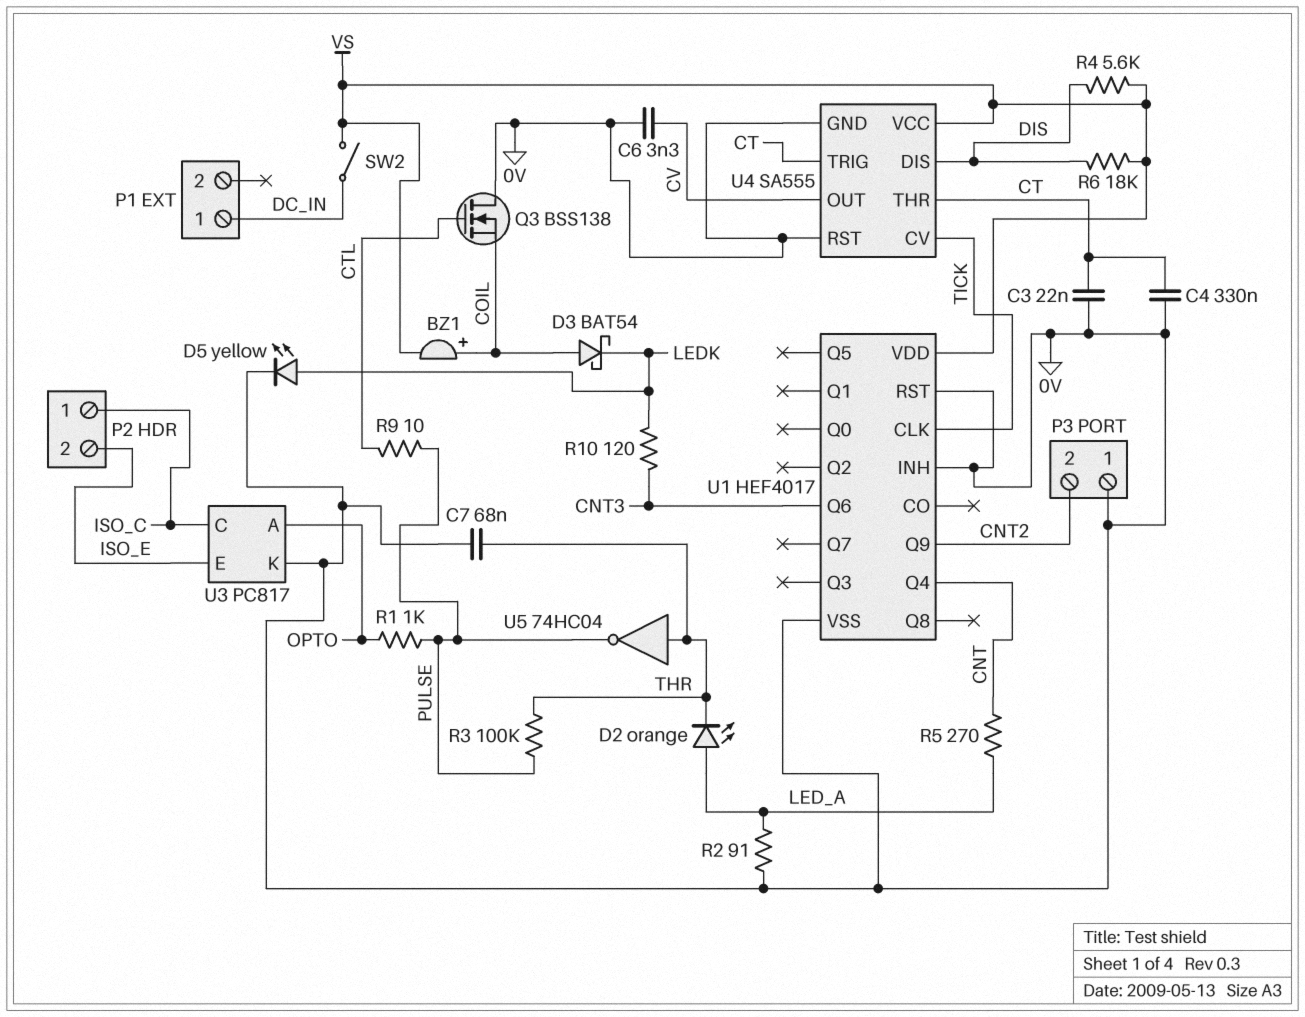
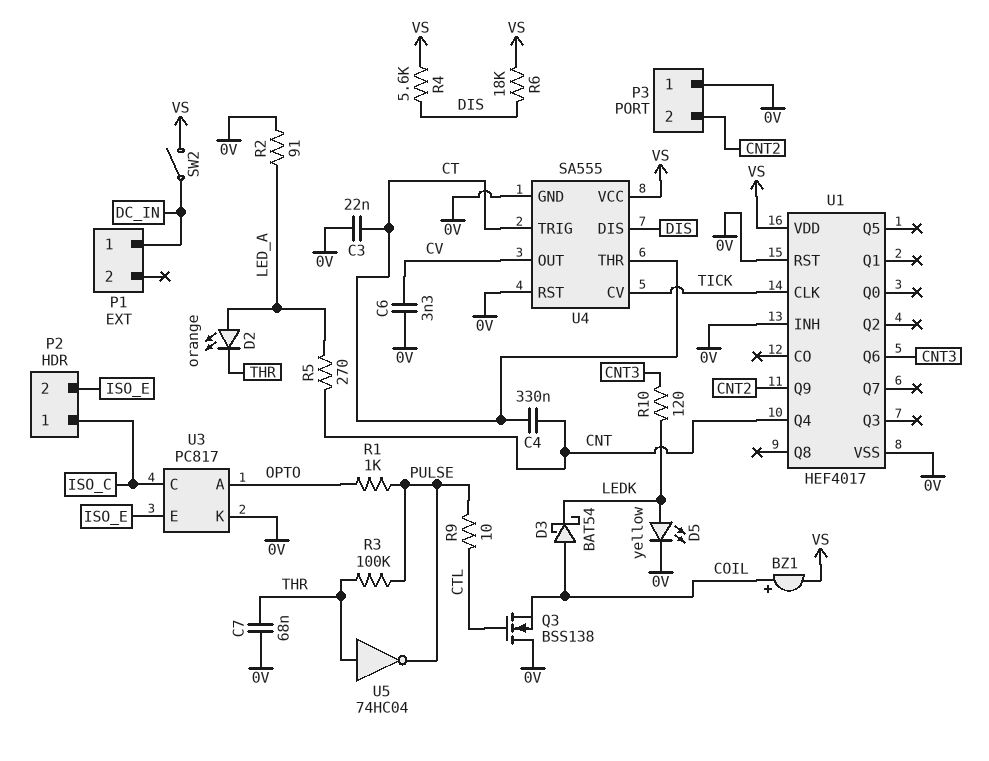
C4: 330nF (0V, CT) -> 330nF (CNT, CT)

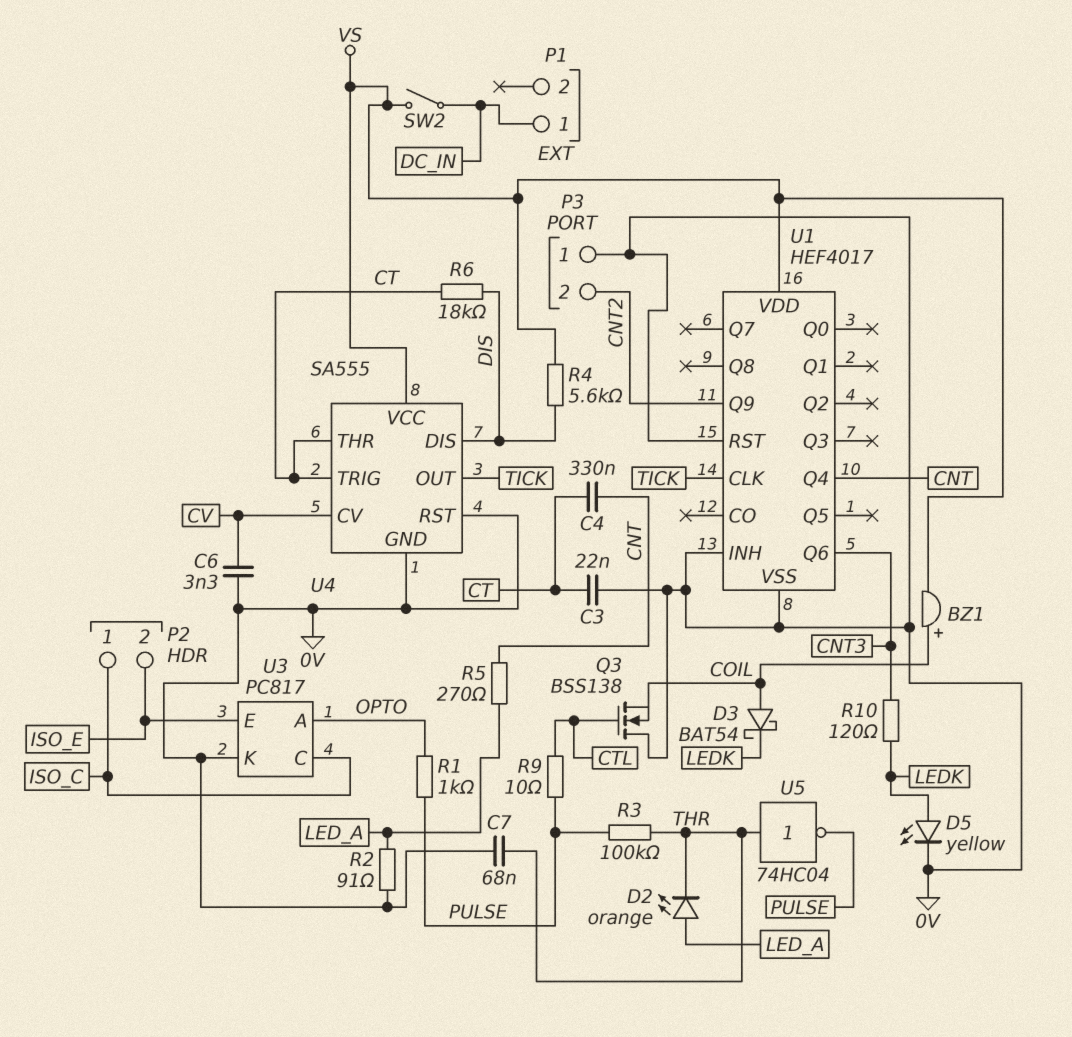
R6: 18k (DIS, VS) -> 18k (CT, DIS)
U4 pin CV: TICK -> CV
U4 pin OUT: CV -> TICK

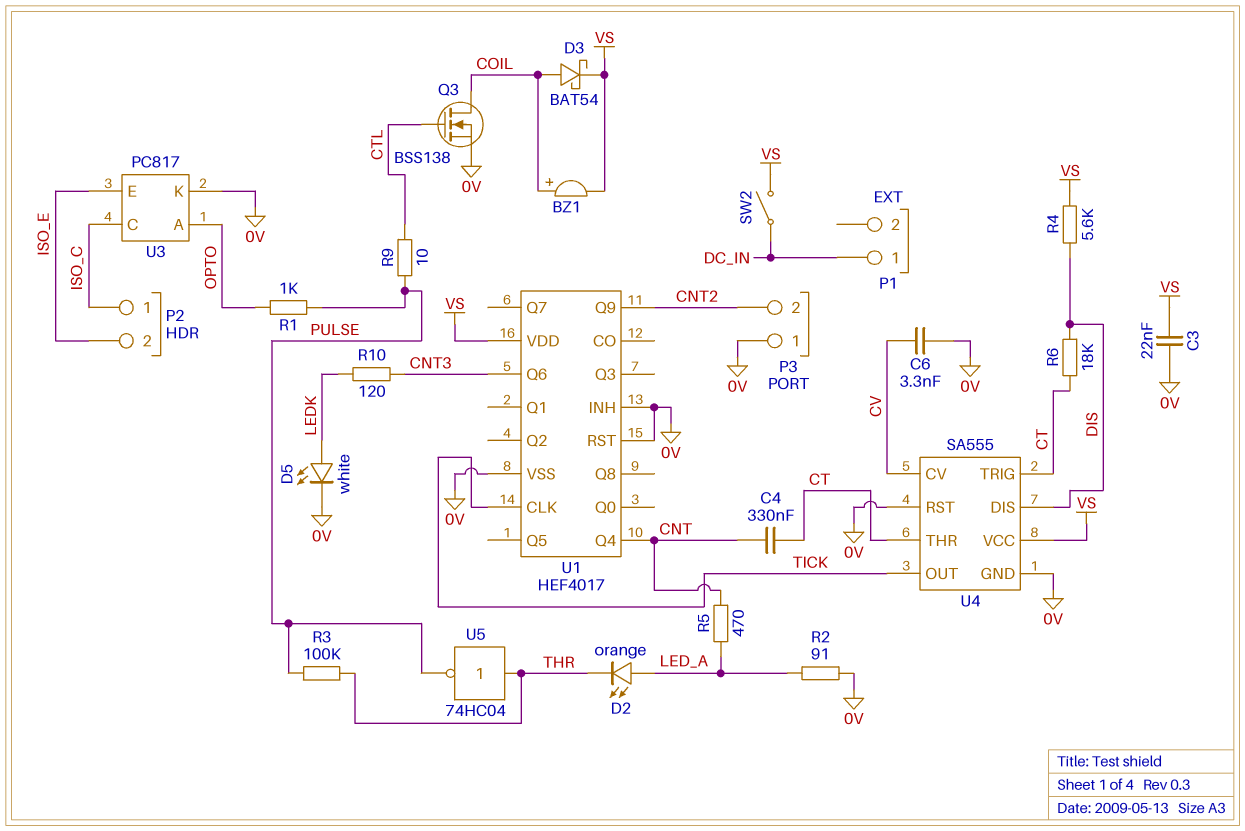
C3: 22nF (0V, CT) -> 22nF (0V, VS)
C7: 68nF (0V, THR) -> none
D3: schottky BAT54 (A COIL, K LEDK) -> schottky BAT54 (A COIL, K VS)
D5: LED yellow (A LEDK, K 0V) -> LED white (A LEDK, K 0V)
Q3: NMOS BSS138 (G CTL, D 0V, S COIL) -> NMOS BSS138 (G CTL, D COIL, S 0V)
R5: 270 (CNT, LED_A) -> 470 (CNT, LED_A)

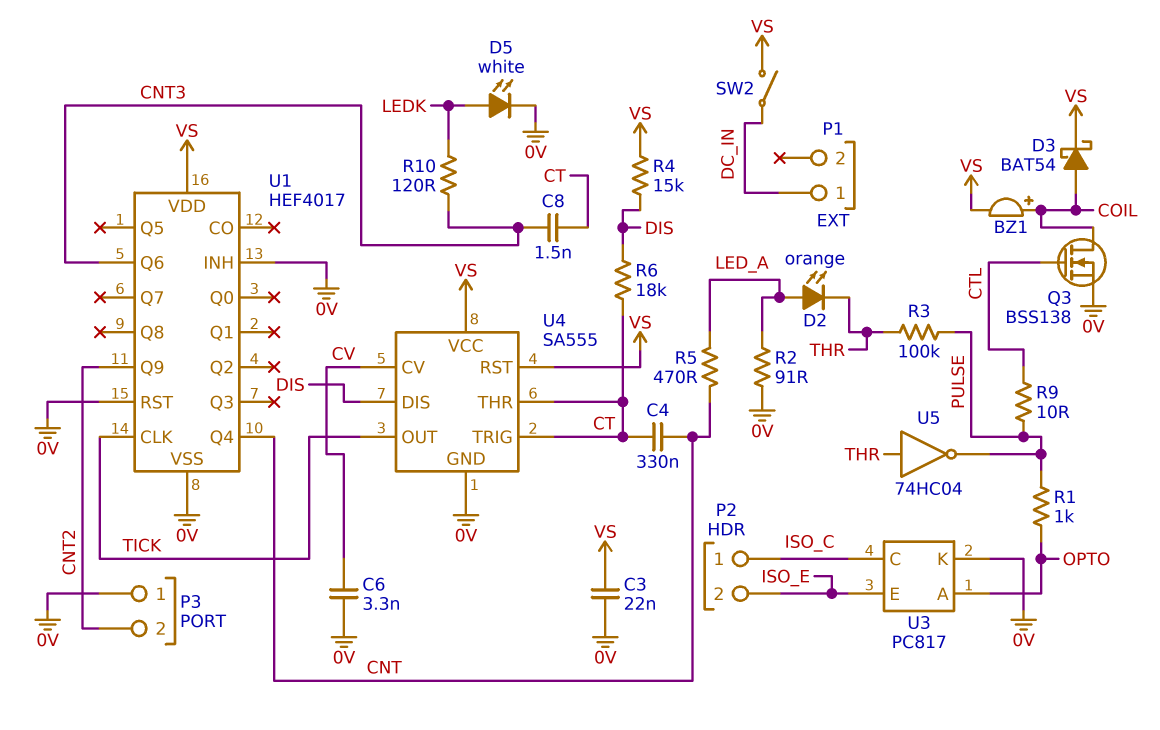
C8: none -> 1.5nF (CNT3, CT)
R4: 5.6k (DIS, VS) -> 15k (DIS, VS)
U4 pin RST: 0V -> VS

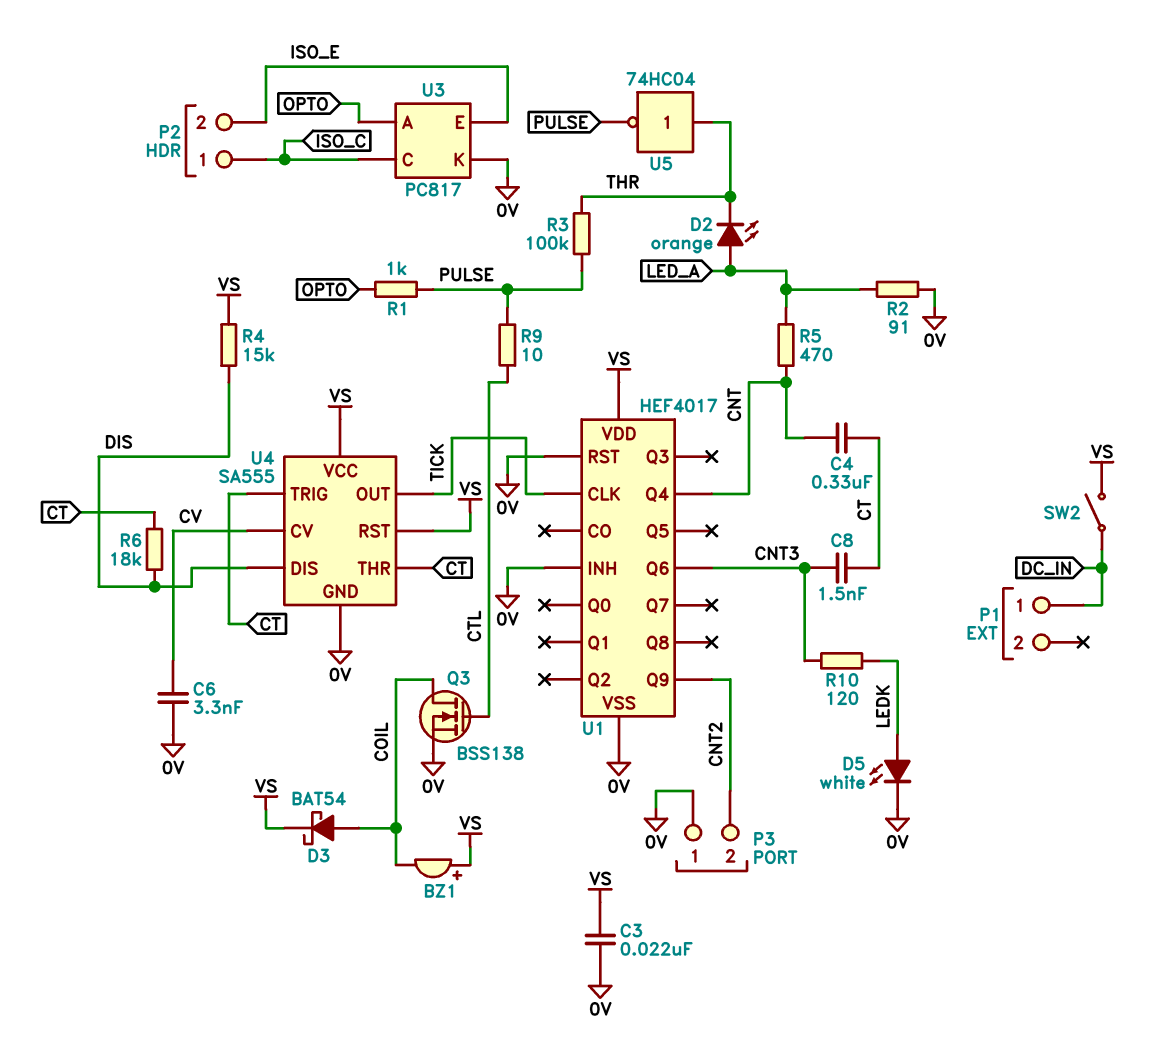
BZ1: buzzer (plus COIL, minus VS) -> buzzer (plus VS, minus COIL)

